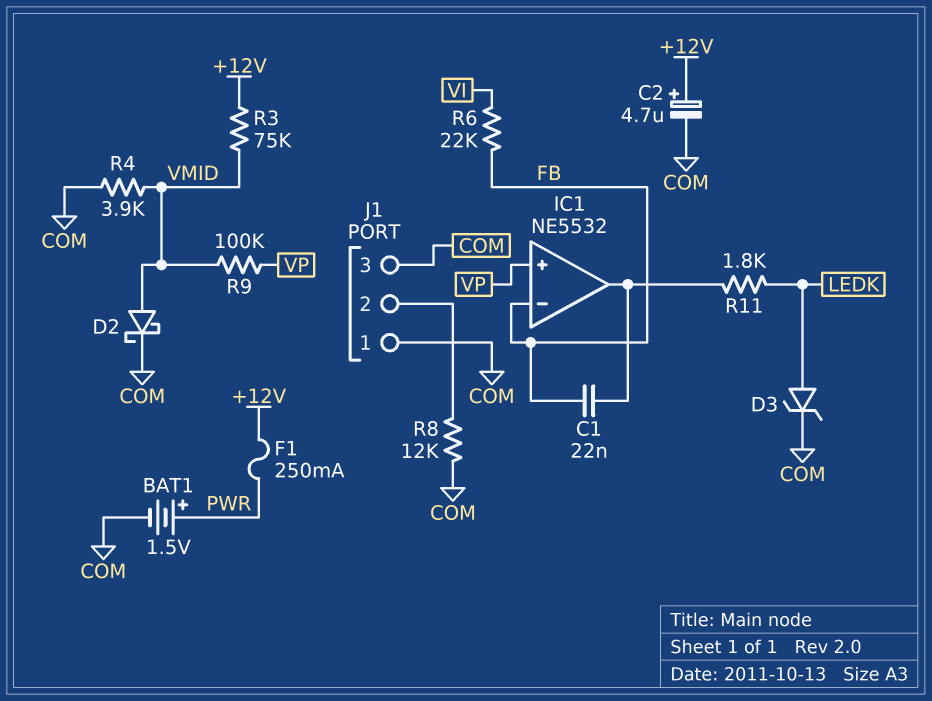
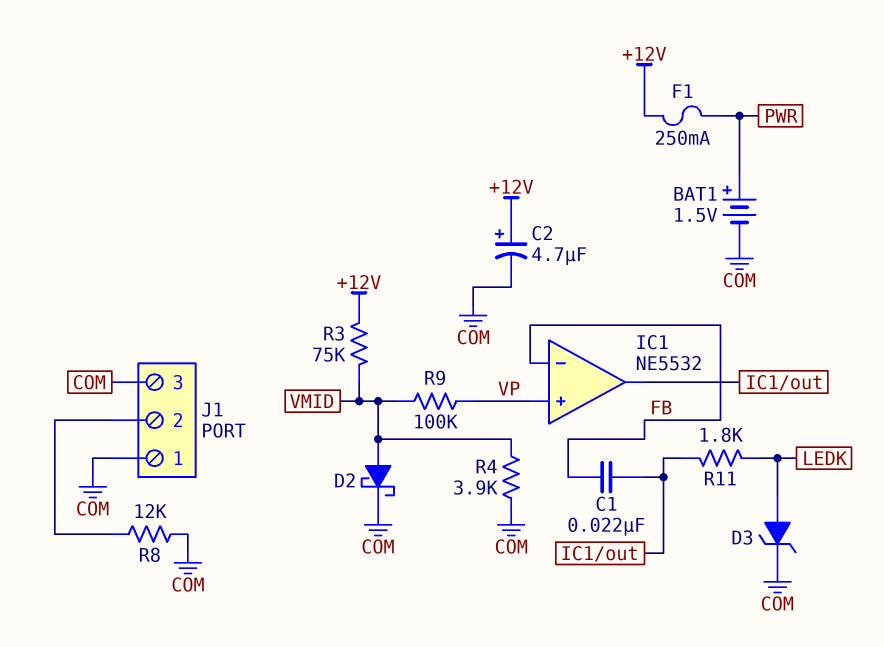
R6: 22k (FB, VI) -> none

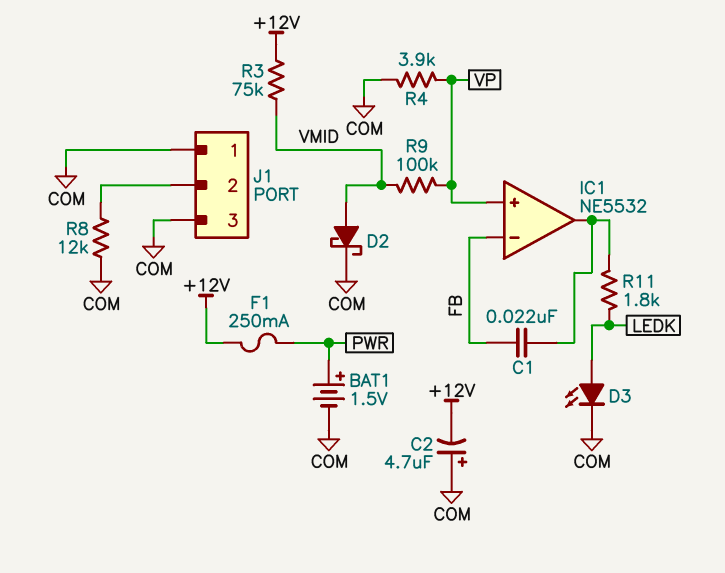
C2: 4.7uF (plus +12V, minus COM) -> 4.7uF (plus COM, minus +12V)
D3: zener (A LEDK, K COM) -> LED (A LEDK, K COM)
R4: 3.9k (COM, VMID) -> 3.9k (COM, VP)

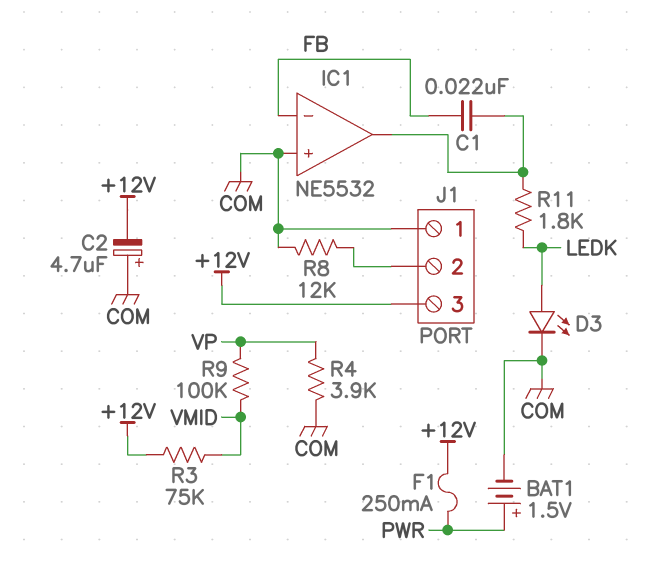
D2: schottky (A VMID, K COM) -> none
IC1 pin in+: VP -> COM
J1 pin 3: COM -> +12V

